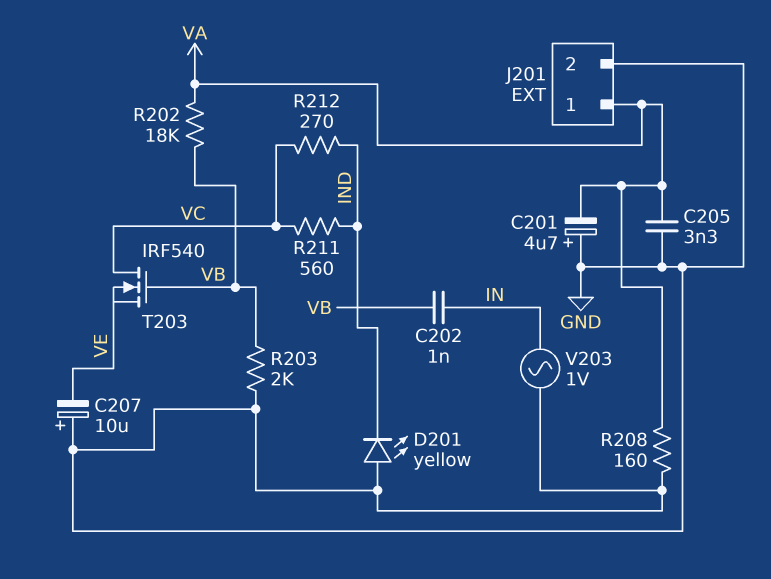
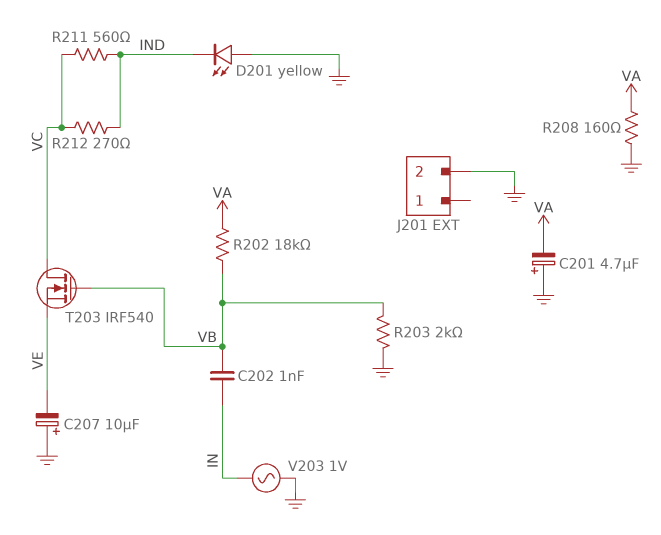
C205: 3.3nF (GND, VA) -> none
J201 pin 1: VA -> none

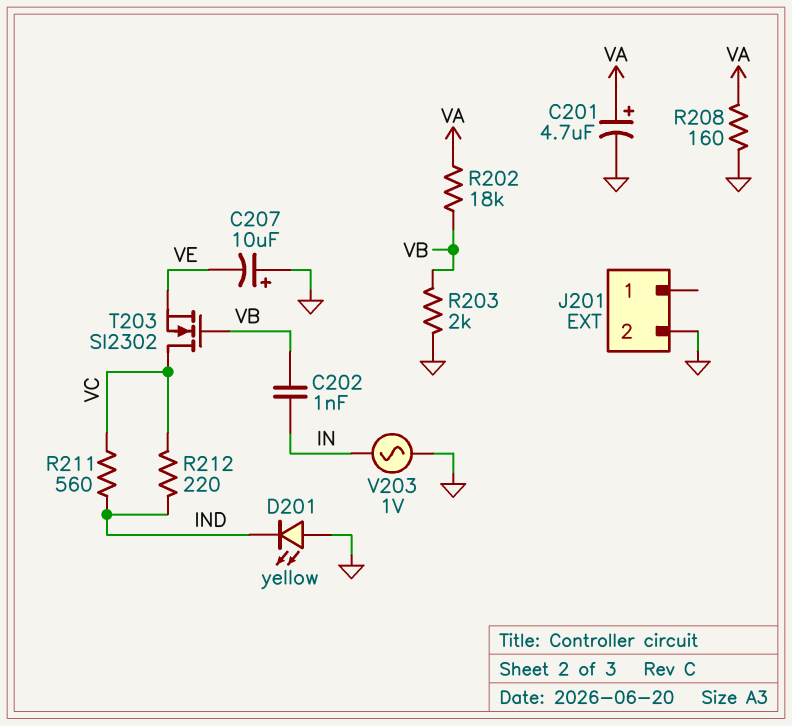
C201: 4.7uF (plus GND, minus VA) -> 4.7uF (plus VA, minus GND)
R212: 270 (IND, VC) -> 220 (IND, VC)
T203: NMOS IRF540 (G VB, D VC, S VE) -> NMOS SI2302 (G VB, D VC, S VE)

